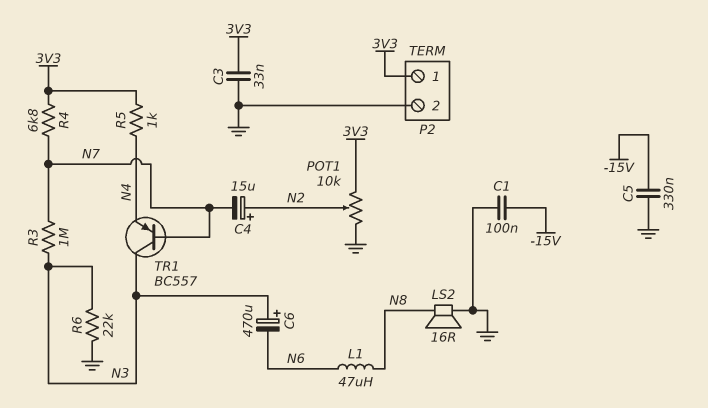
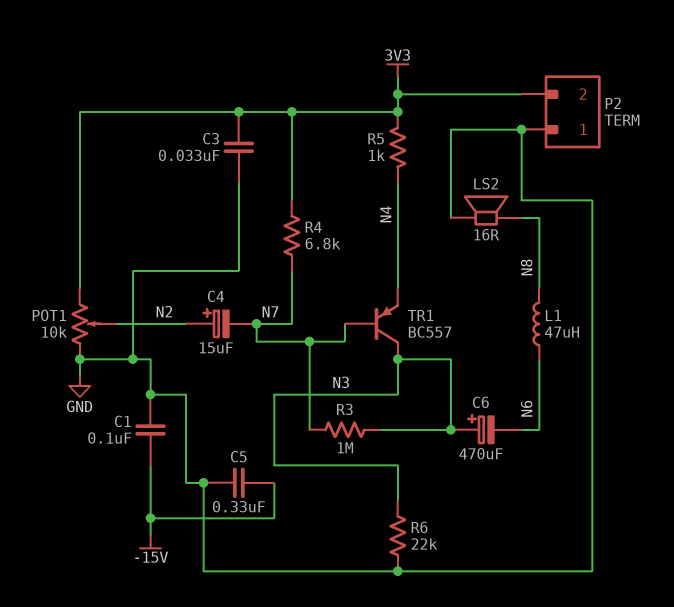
P2 pin 1: 3V3 -> GND
P2 pin 2: GND -> 3V3

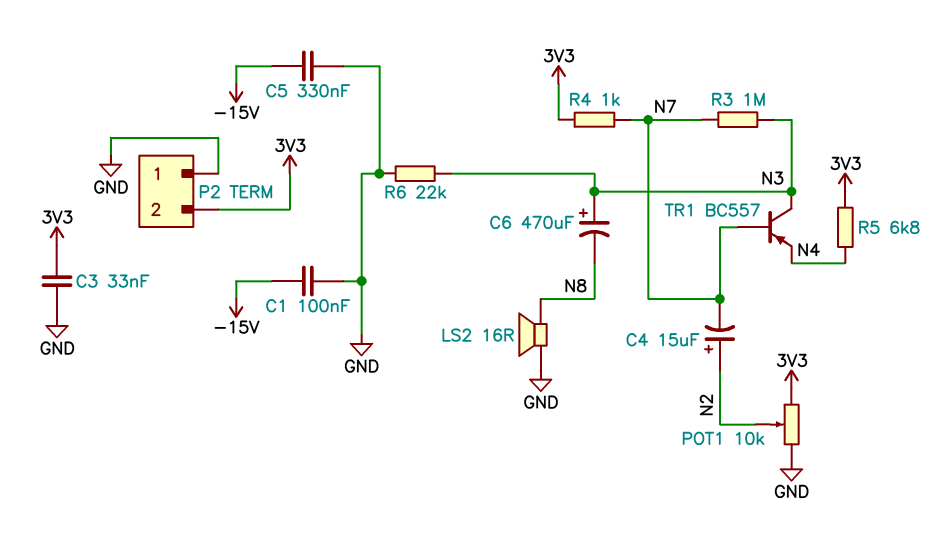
C6: 470uF (plus N3, minus N6) -> 470uF (plus N3, minus N8)
L1: 47uH (N6, N8) -> none
R4: 6.8k (3V3, N7) -> 1k (3V3, N7)
R5: 1k (3V3, N4) -> 6.8k (3V3, N4)

